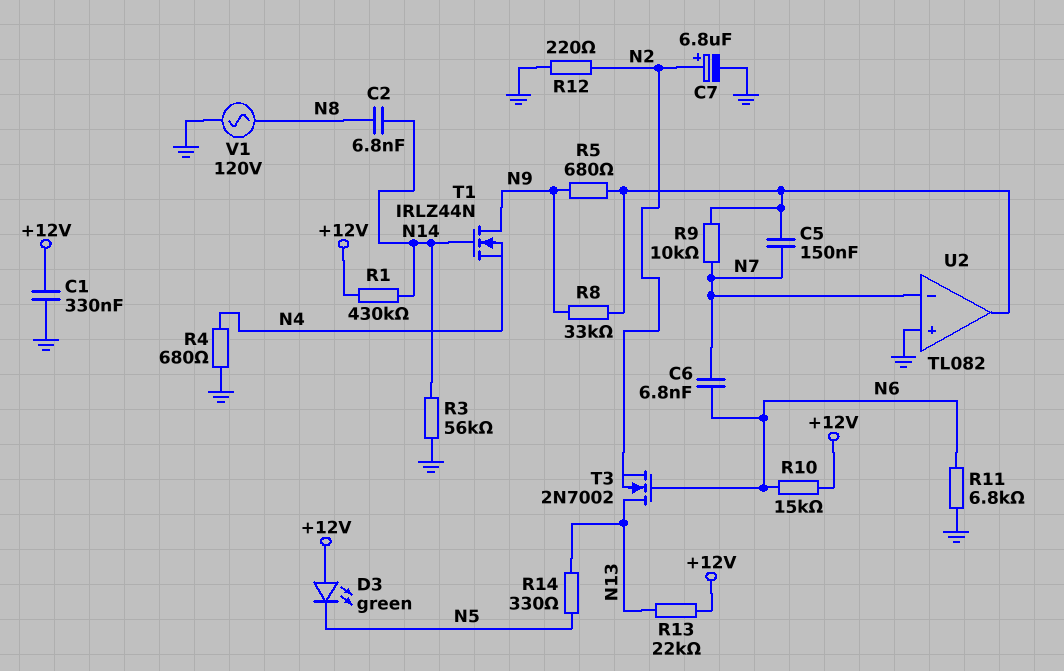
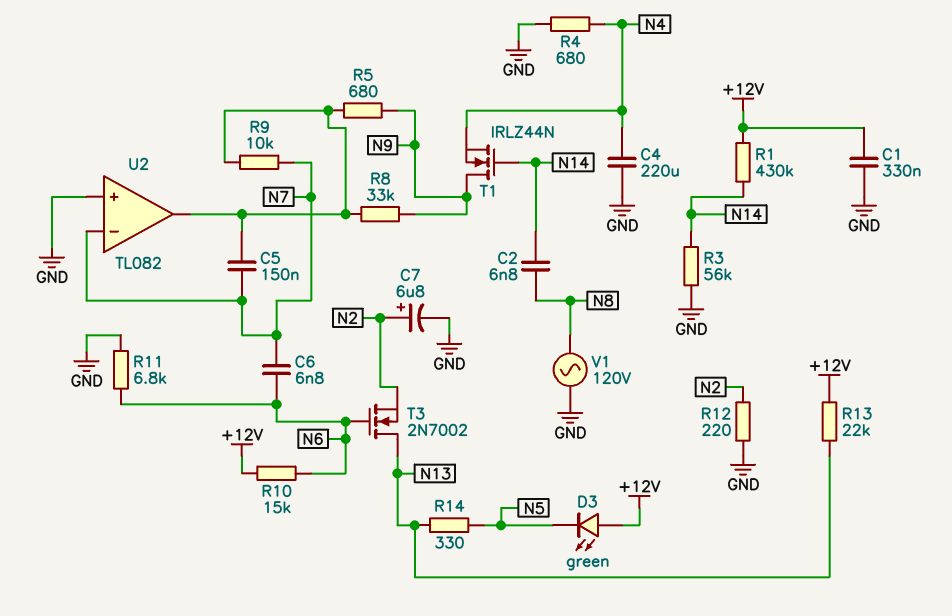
C4: none -> 220uF (GND, N4)

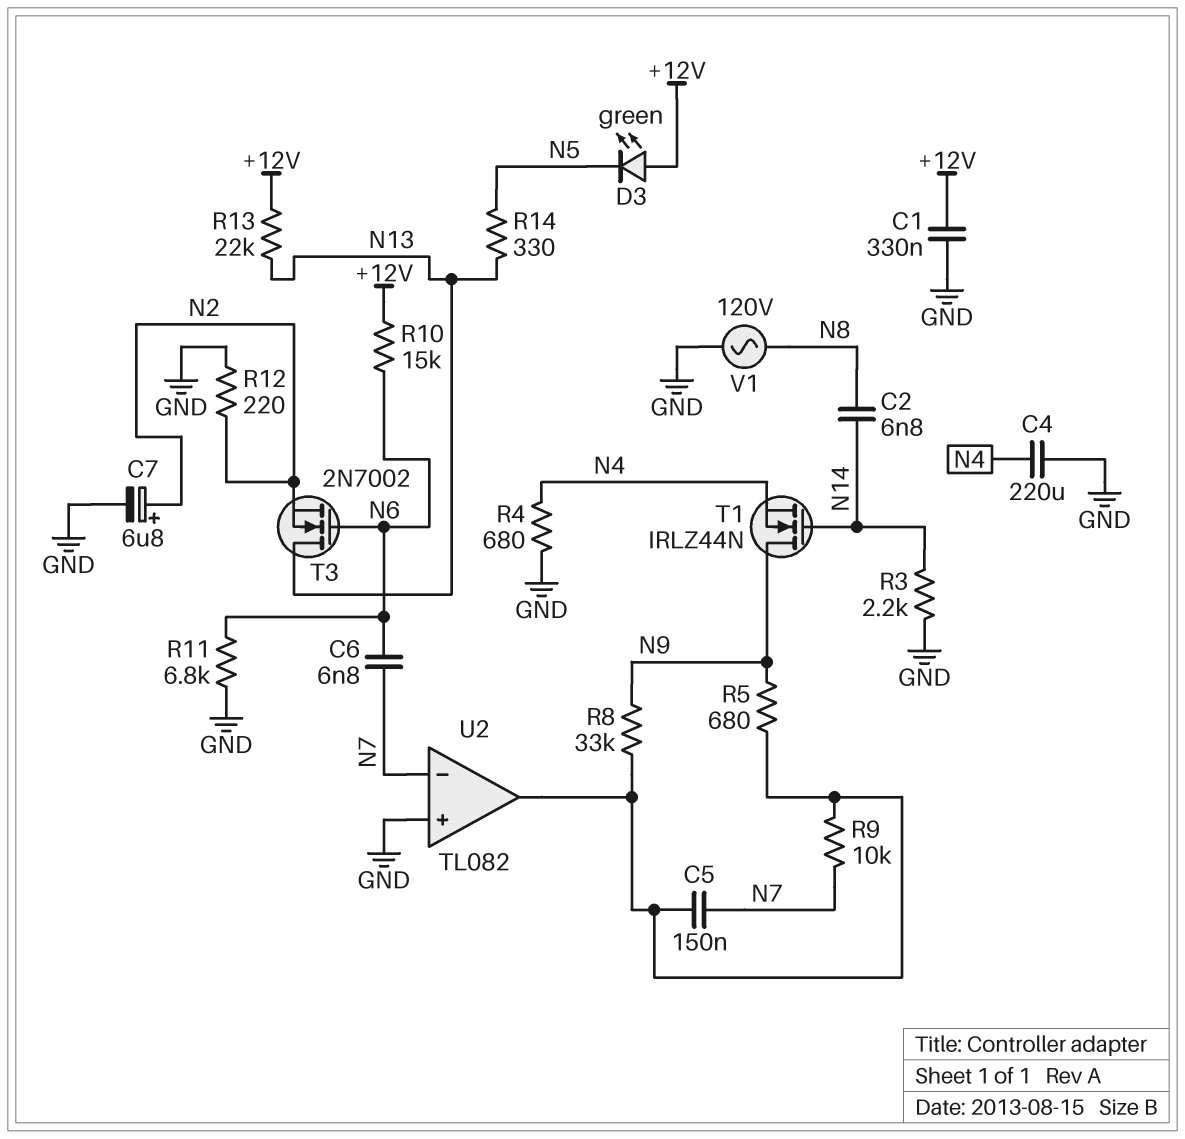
R1: 430k (+12V, N14) -> none
R3: 56k (GND, N14) -> 2.2k (GND, N14)

